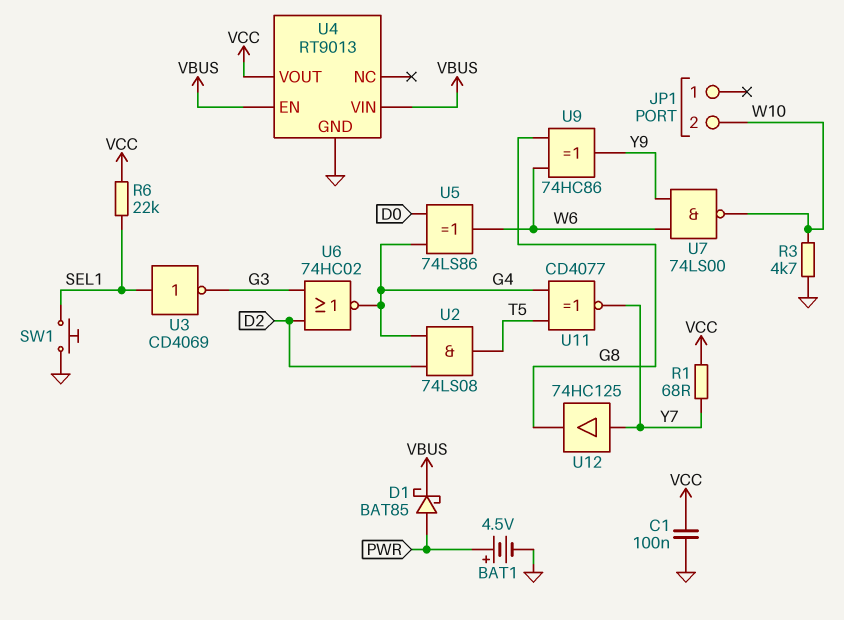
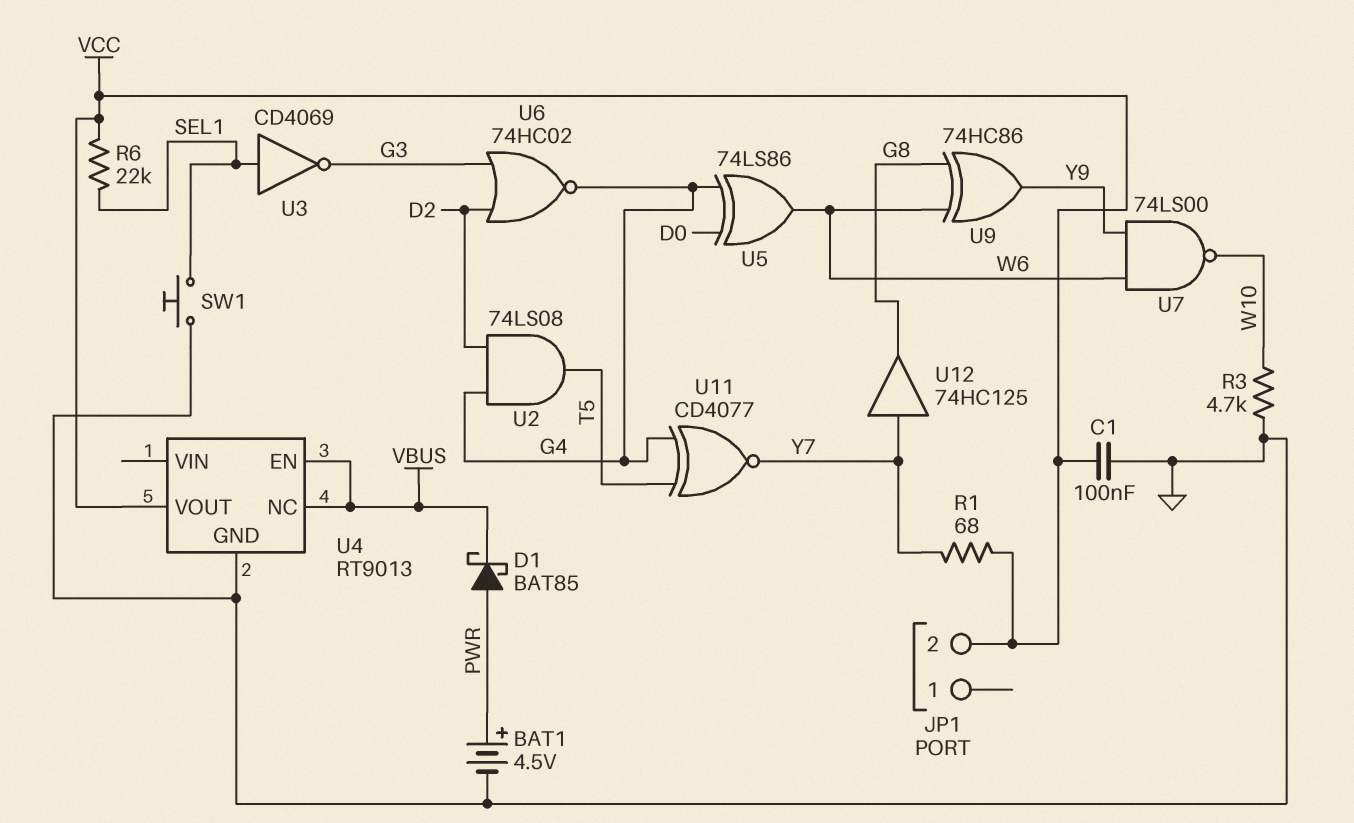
JP1 pin 2: W10 -> VCC
U4 pin NC: none -> VBUS
U4 pin VIN: VBUS -> none

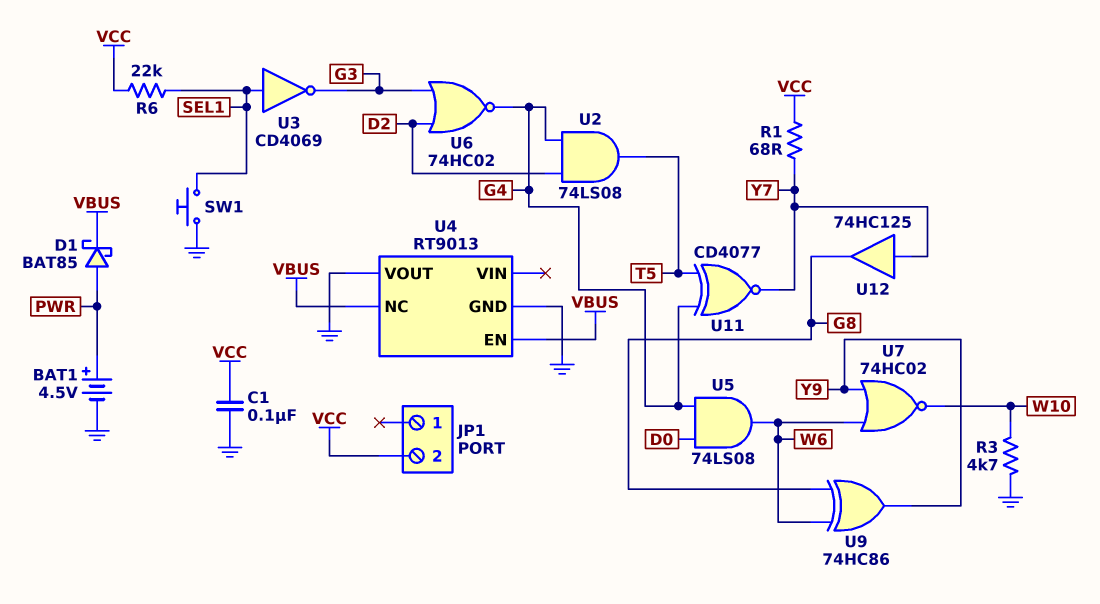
U4 pin VOUT: VCC -> GND
U5: XOR 74LS86 (in D0, in G4, out W6) -> AND 74LS08 (in D0, in G4, out W6)
U7: NAND 74LS00 (in W6, in Y9, out W10) -> NOR 74HC02 (in W6, in Y9, out W10)

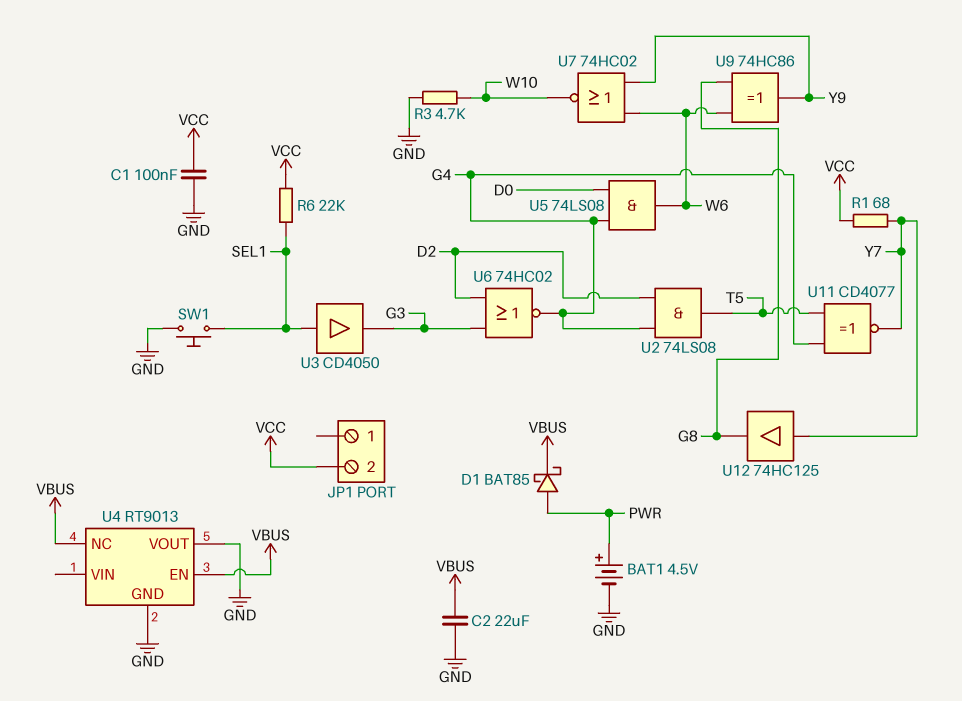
C2: none -> 22uF (GND, VBUS)
U3: NOT CD4069 (in SEL1, out G3) -> buffer CD4050 (in SEL1, out G3)

